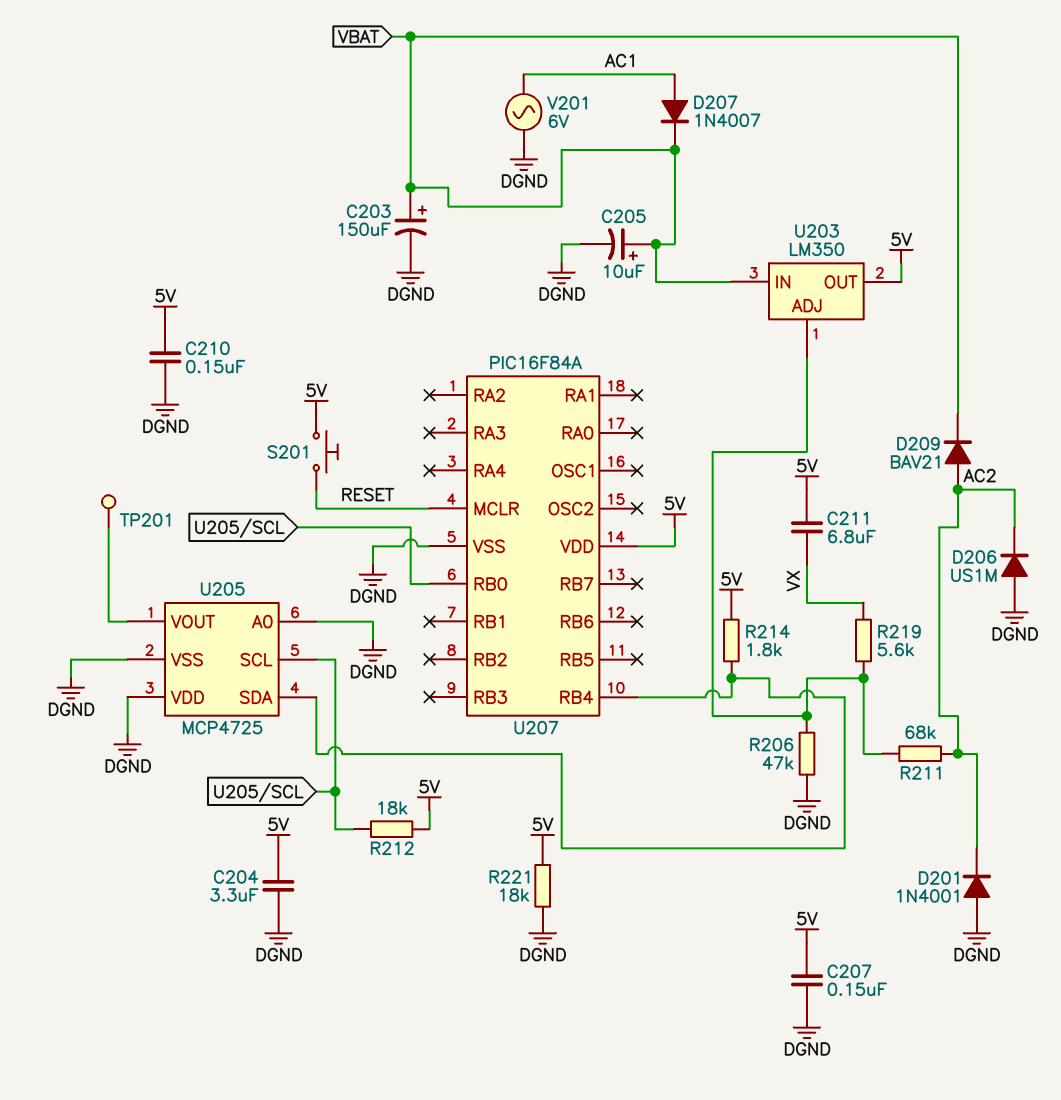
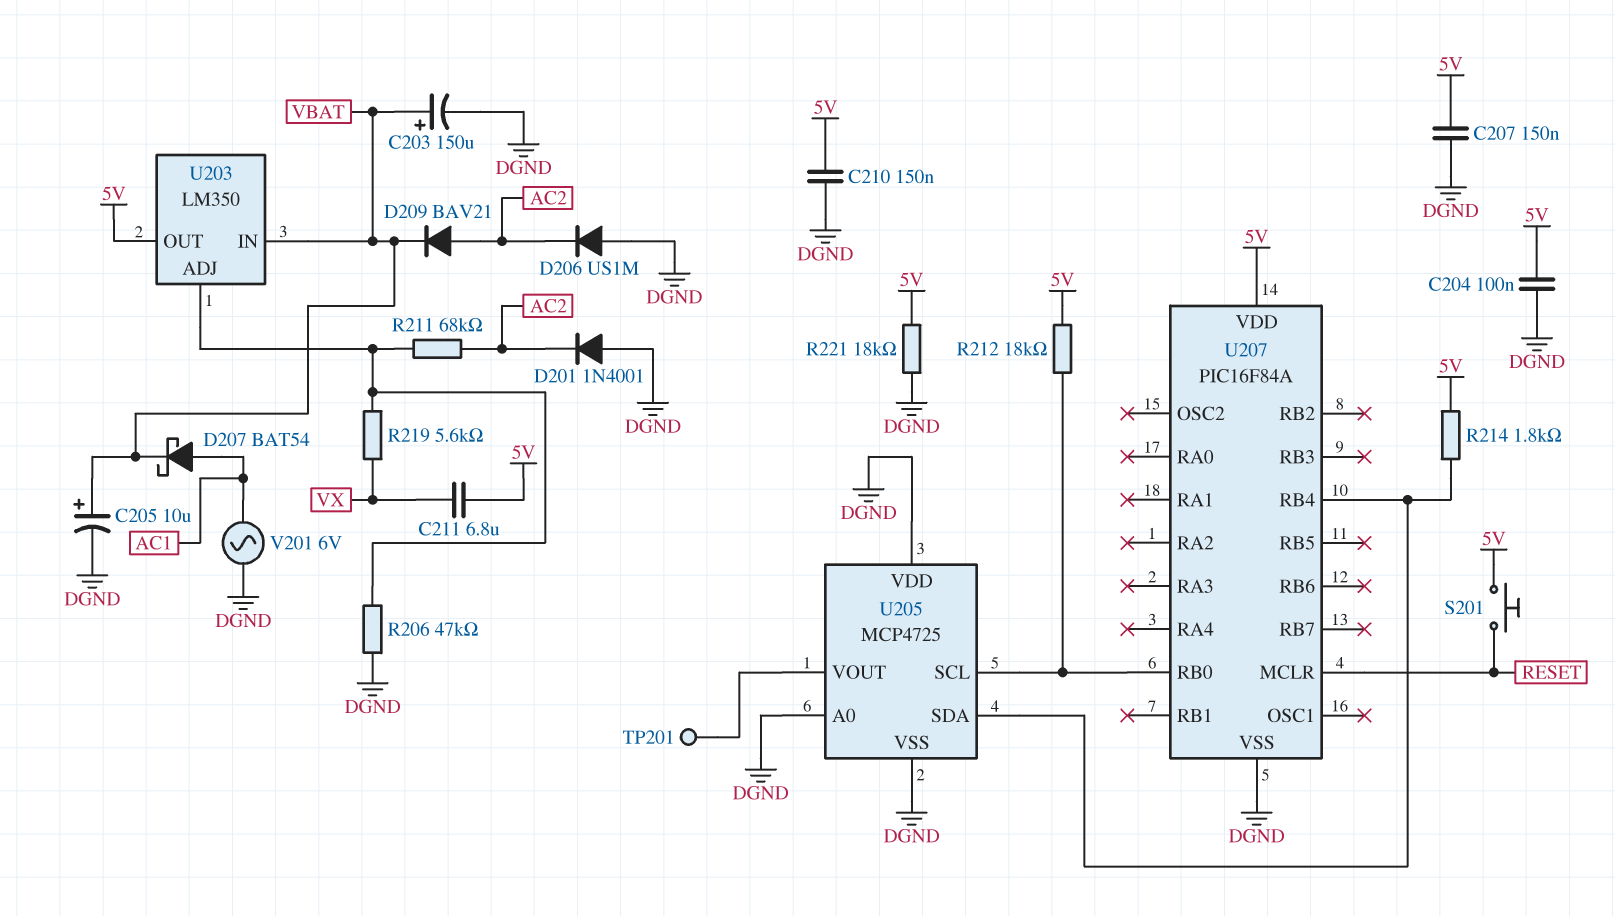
C204: 3.3uF (5V, DGND) -> 100nF (5V, DGND)
D207: diode 1N4007 (A AC1, K VBAT) -> schottky BAT54 (A AC1, K VBAT)

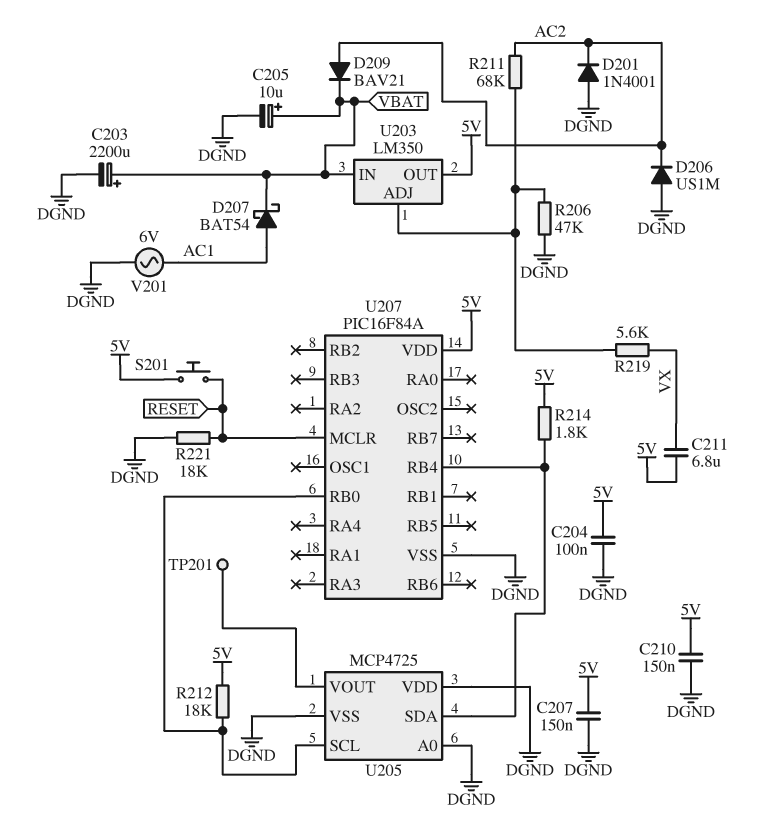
C203: 150uF (plus VBAT, minus DGND) -> 2200uF (plus VBAT, minus DGND)
R221: 18k (5V, DGND) -> 18k (DGND, RESET)

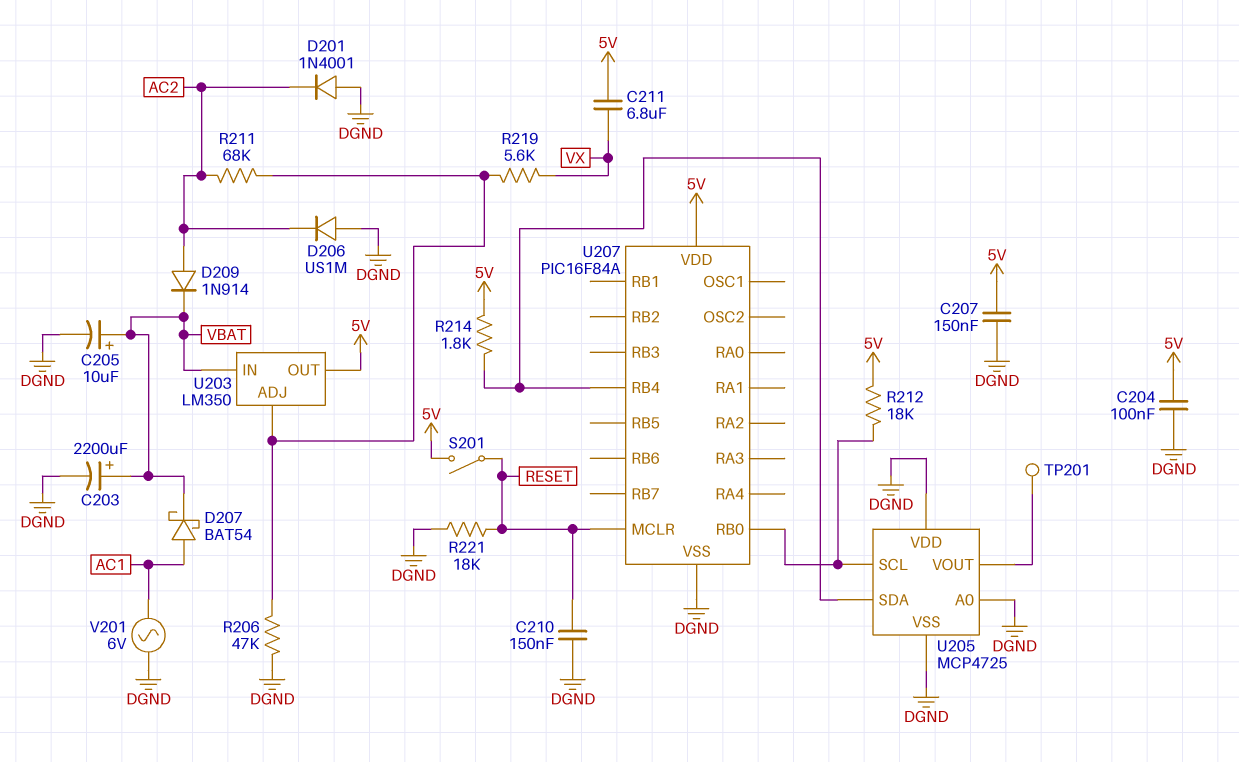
C210: 150nF (5V, DGND) -> 150nF (DGND, RESET)
D209: diode BAV21 (A AC2, K VBAT) -> diode 1N914 (A AC2, K VBAT)
S201: button (5V, RESET) -> switch (5V, RESET)

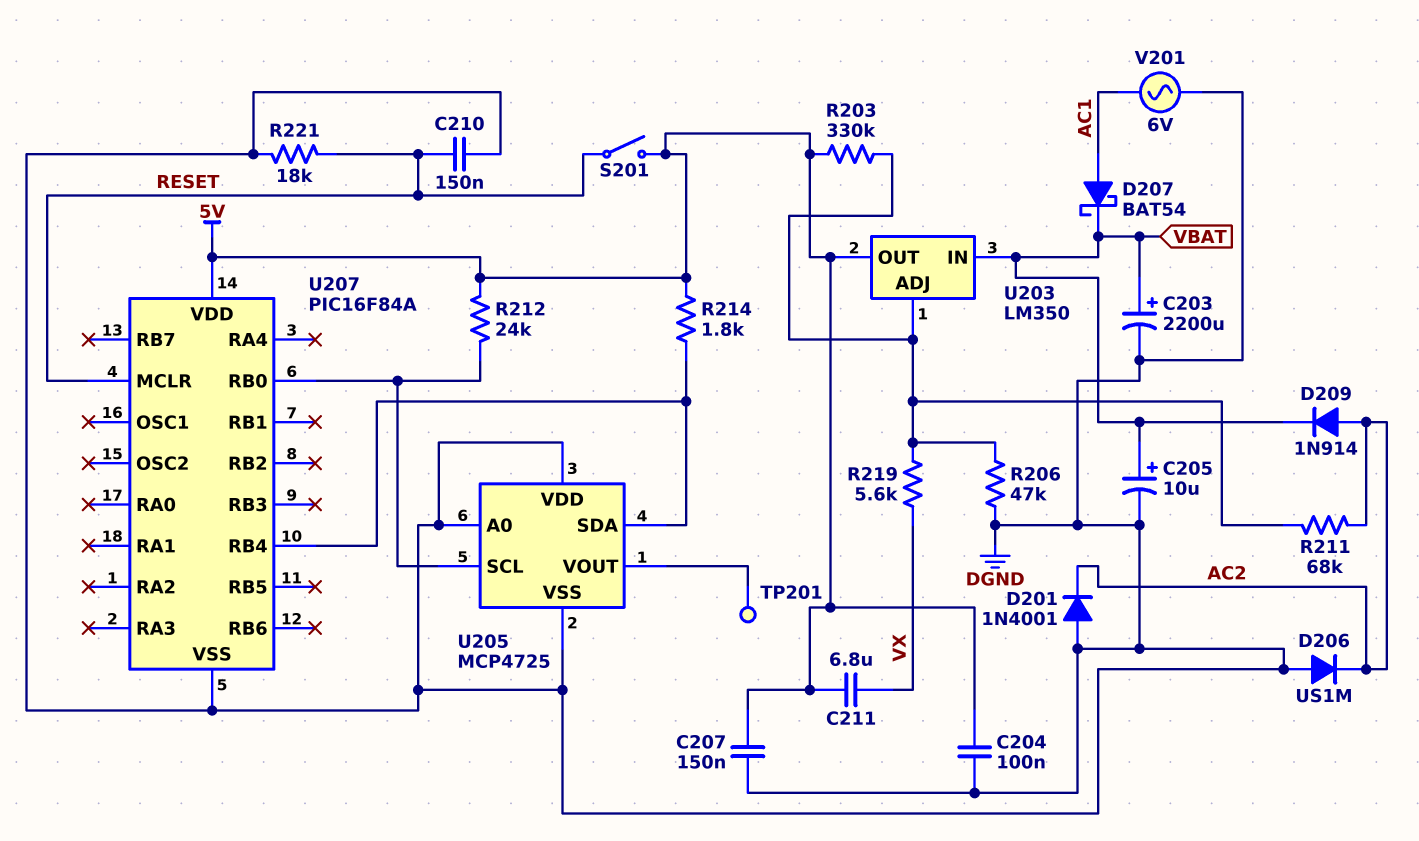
R203: none -> 330k (5V, U203/ADJ)
R212: 18k (5V, U205/SCL) -> 24k (5V, U205/SCL)

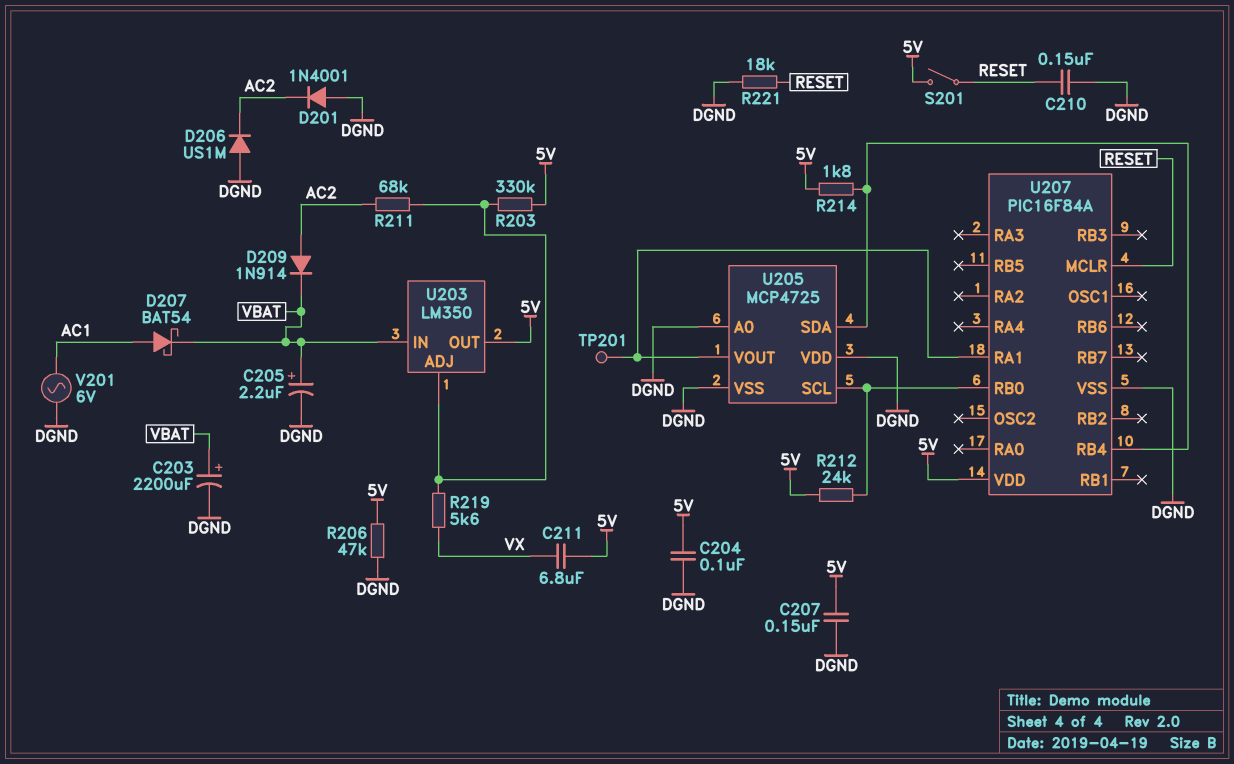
C205: 10uF (plus VBAT, minus DGND) -> 2.2uF (plus VBAT, minus DGND)
R206: 47k (DGND, U203/ADJ) -> 47k (5V, DGND)
U207 pin RA1: none -> U205/VOUT

